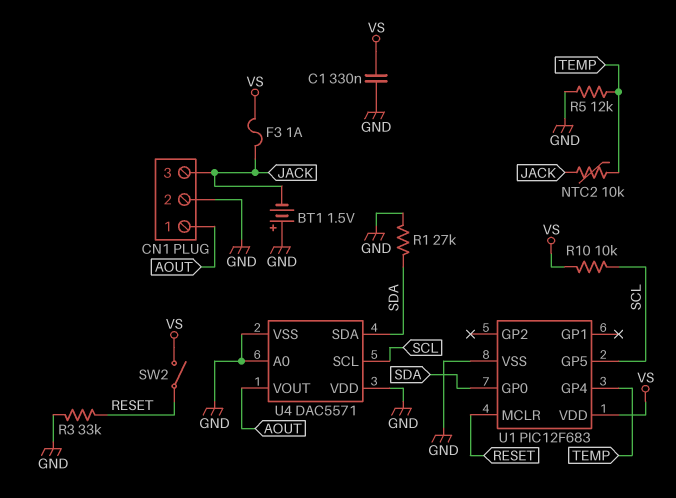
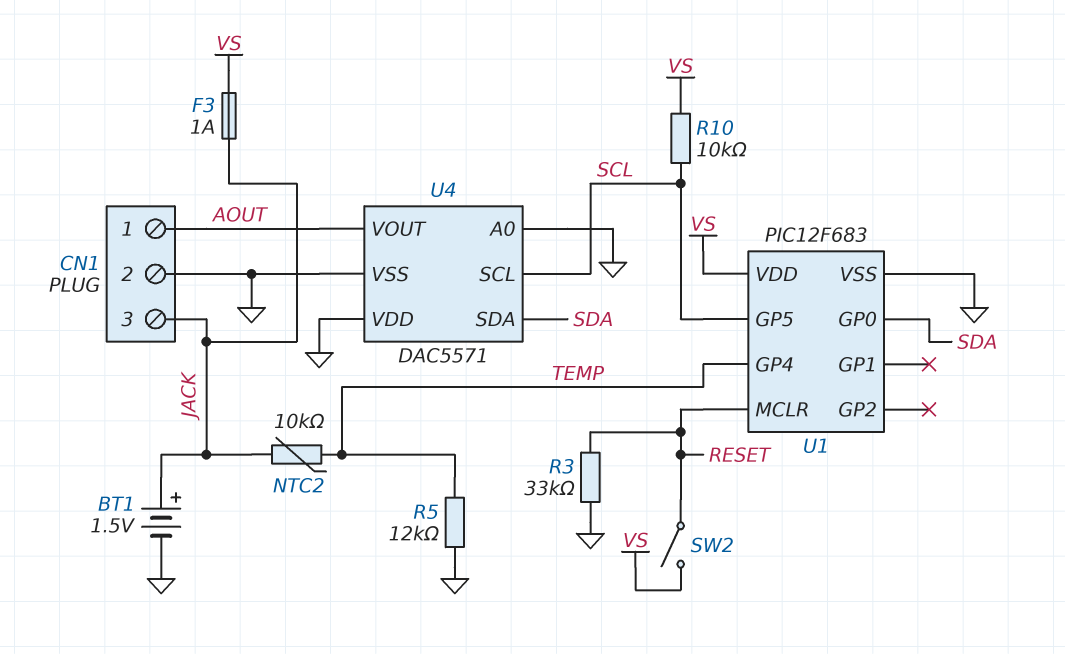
BT1: 1.5V (plus GND, minus JACK) -> 1.5V (plus JACK, minus GND)
C1: 330nF (GND, VS) -> none
R1: 27k (GND, SDA) -> none

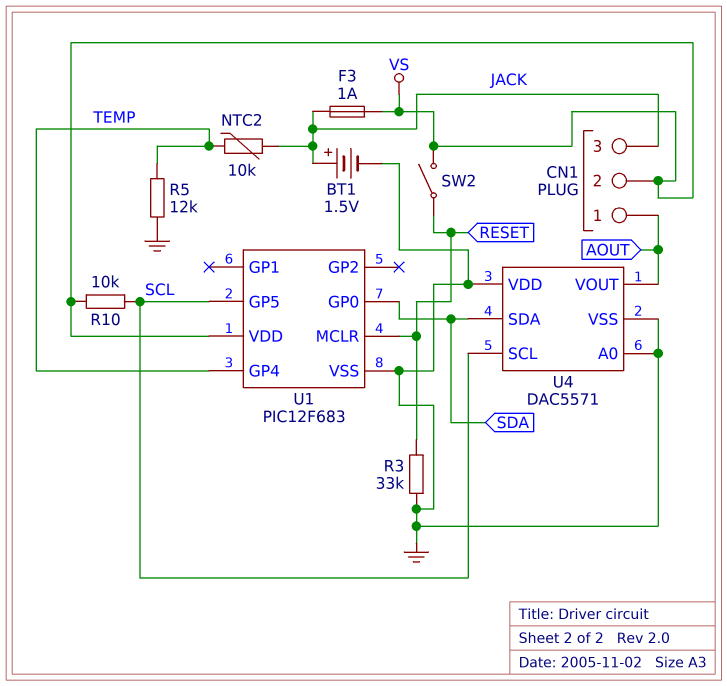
CN1 pin 2: GND -> VS

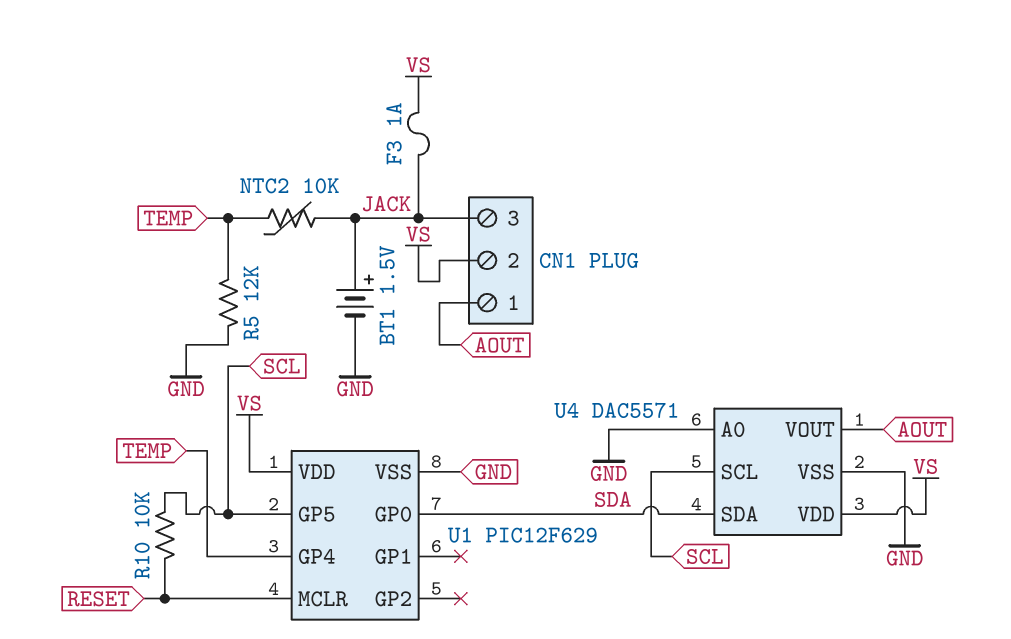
R3: 33k (GND, RESET) -> none
R10: 10k (SCL, VS) -> 10k (RESET, SCL)
SW2: switch (RESET, VS) -> none
U1: PIC12F683 -> PIC12F629
U4 pin VDD: GND -> VS

